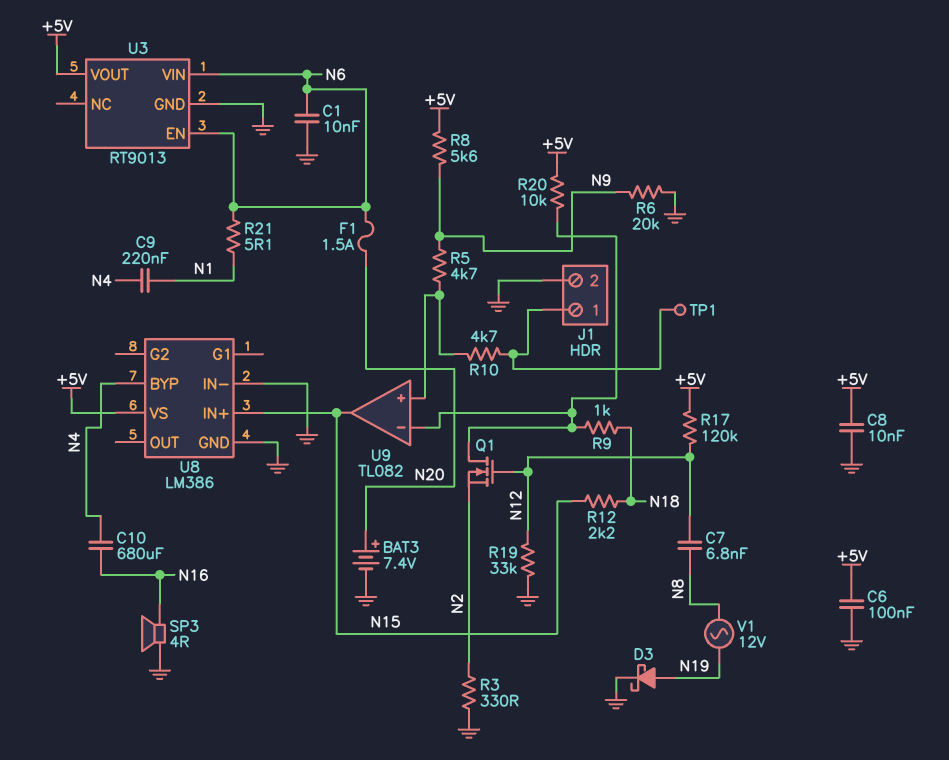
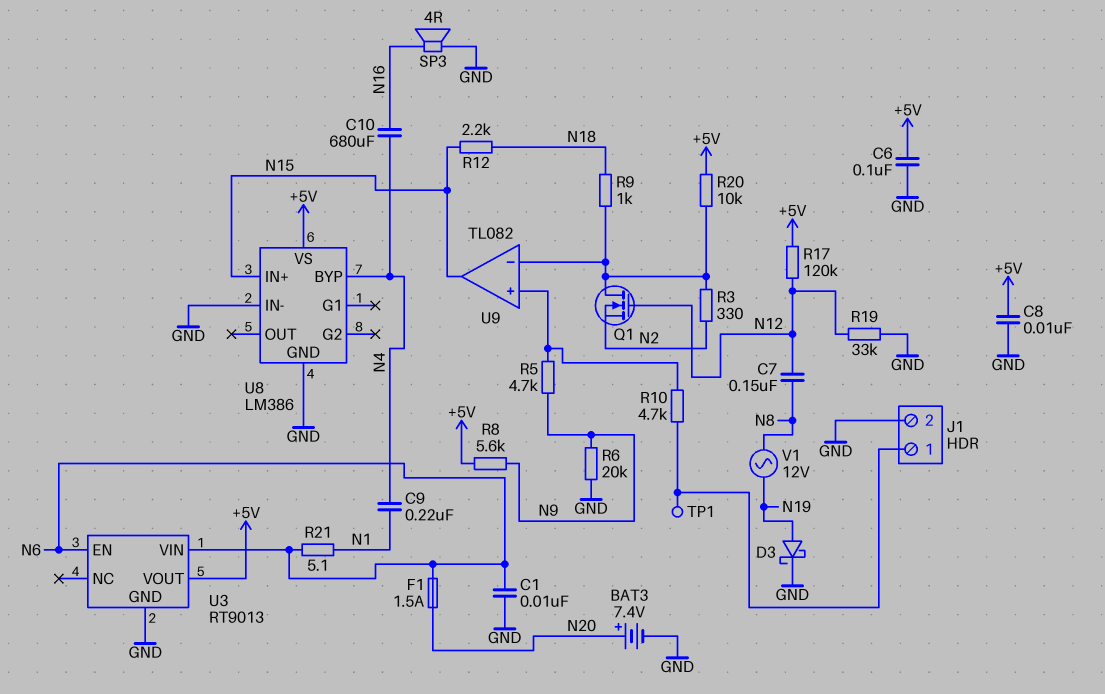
C7: 6.8nF (N8, N12) -> 150nF (N8, N12)
R3: 330 (GND, N2) -> 330 (N2, U9/in-)

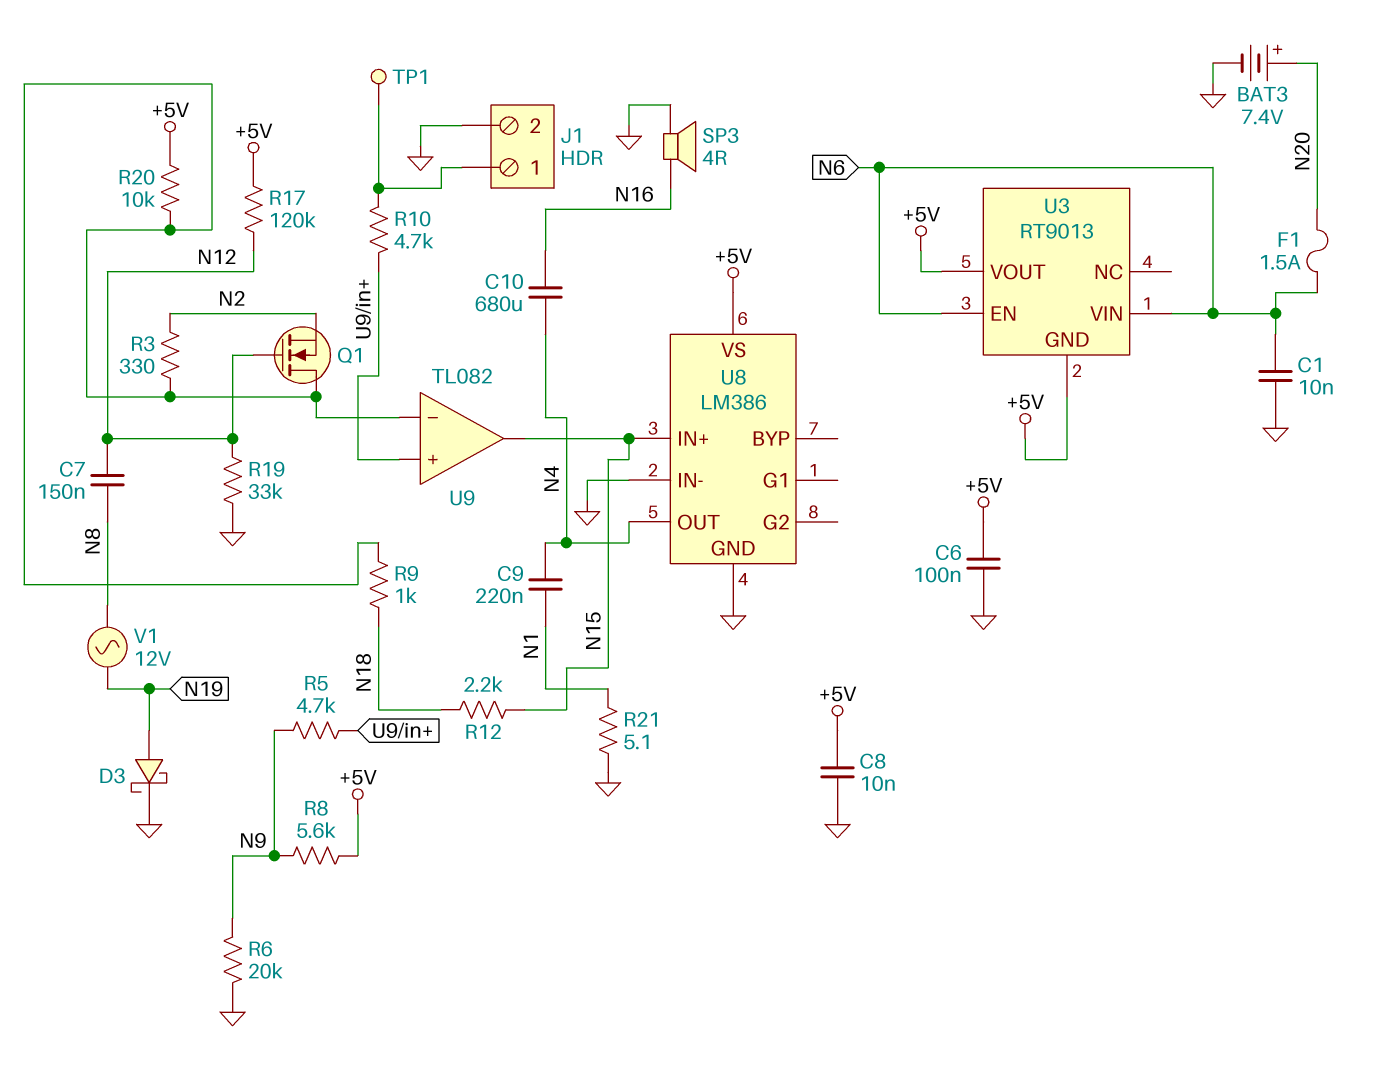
R21: 5.1 (N1, N6) -> 5.1 (GND, N1)
U3 pin GND: GND -> +5V
U8 pin BYP: N4 -> none
U8 pin OUT: none -> N4

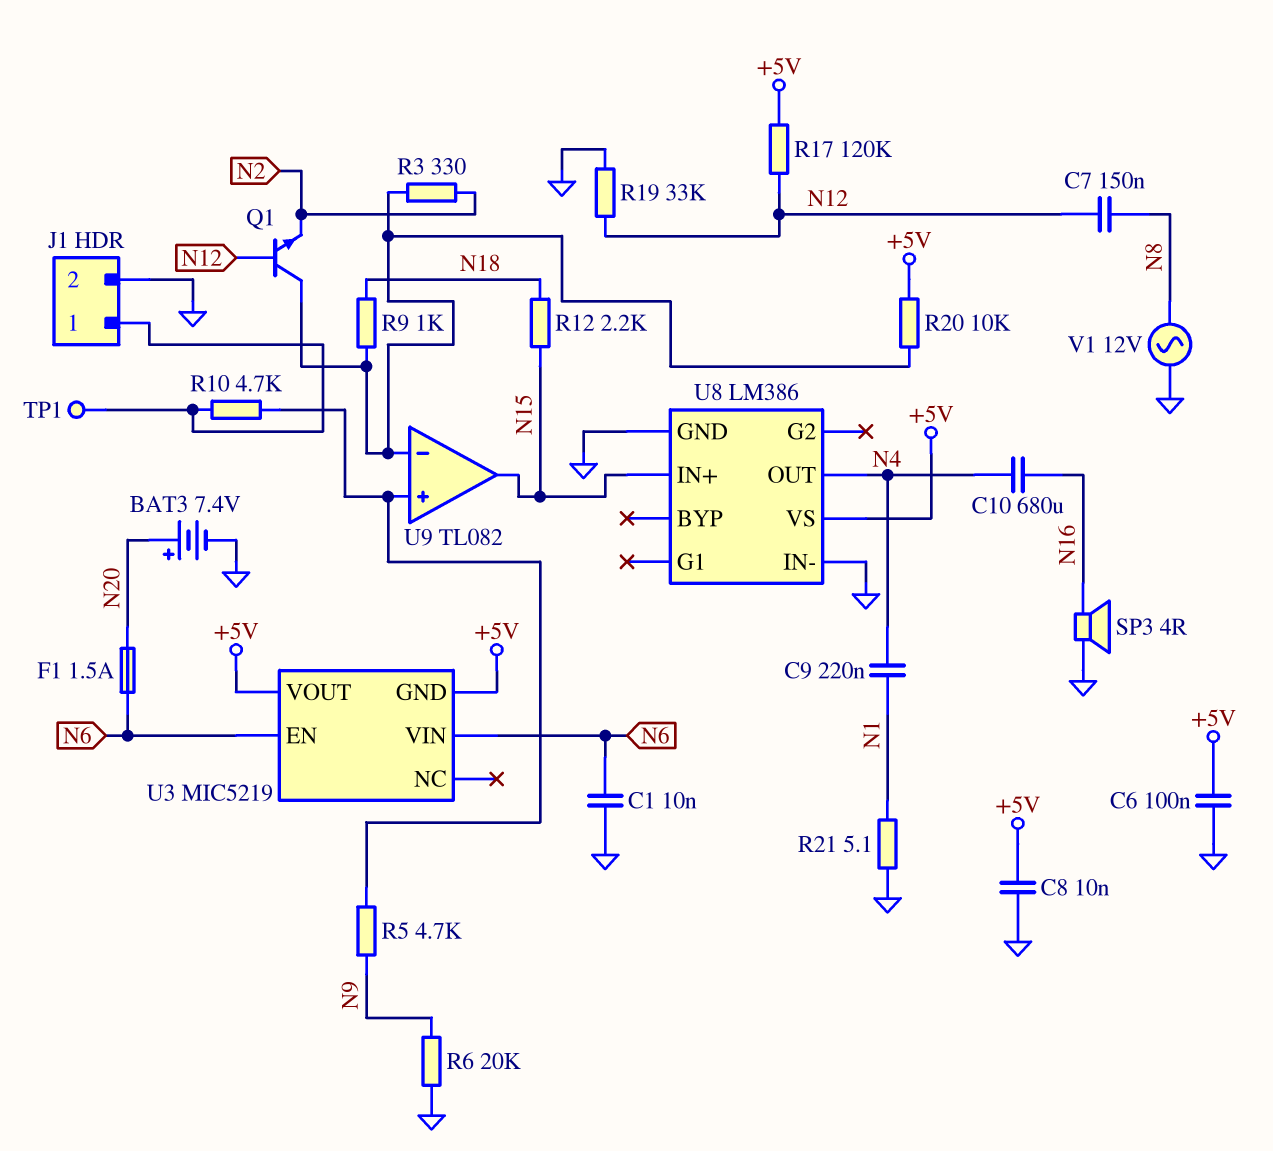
D3: schottky (A N19, K GND) -> none
Q1: NMOS (G N12, D U9/in-, S N2) -> NPN (B N12, C U9/in-, E N2)
R8: 5.6k (+5V, N9) -> none
U3: RT9013 -> MIC5219
V1: AC 12V (N8, N19) -> AC 12V (GND, N8)

